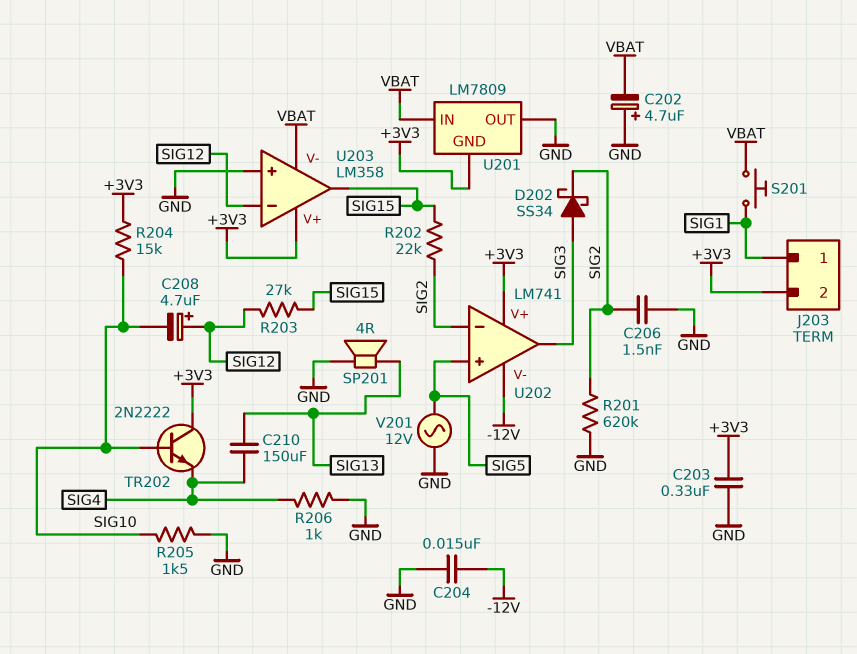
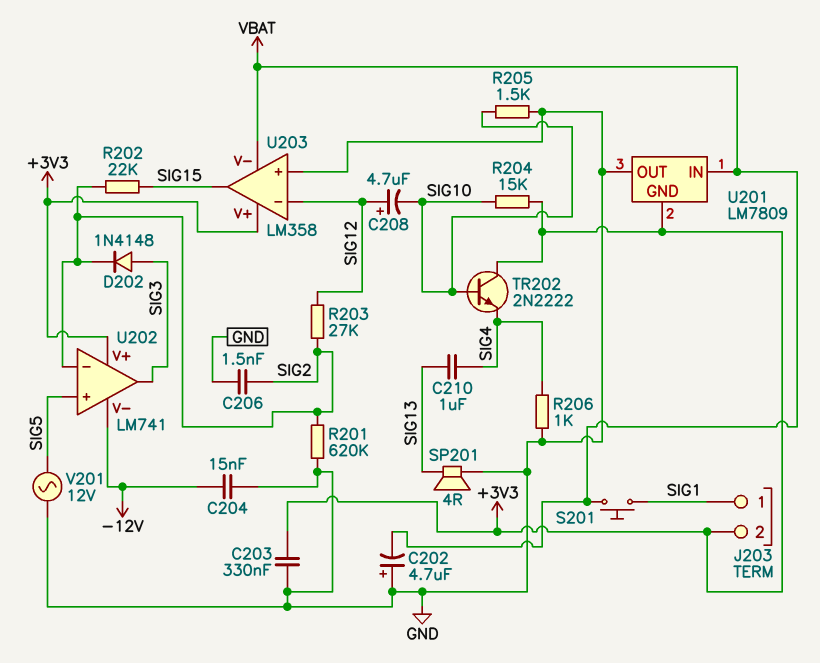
C210: 150uF (SIG4, SIG13) -> 1uF (SIG4, SIG13)
D202: schottky SS34 (A SIG3, K SIG2) -> diode 1N4148 (A SIG3, K SIG2)
R203: 27k (SIG12, SIG15) -> 27k (SIG2, SIG12)

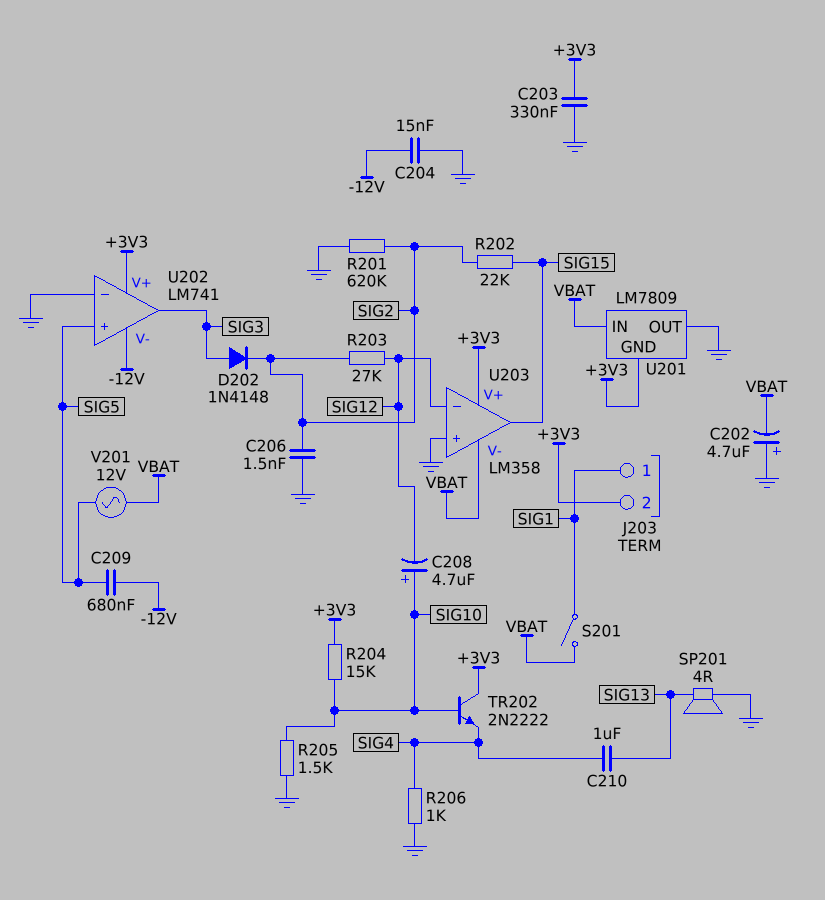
C208: 4.7uF (plus SIG12, minus SIG10) -> 4.7uF (plus SIG10, minus SIG12)
C209: none -> 680nF (-12V, SIG5)
S201: button (SIG1, VBAT) -> switch (SIG1, VBAT)
U202 pin in-: SIG2 -> GND
V201: AC 12V (GND, SIG5) -> AC 12V (SIG5, VBAT)

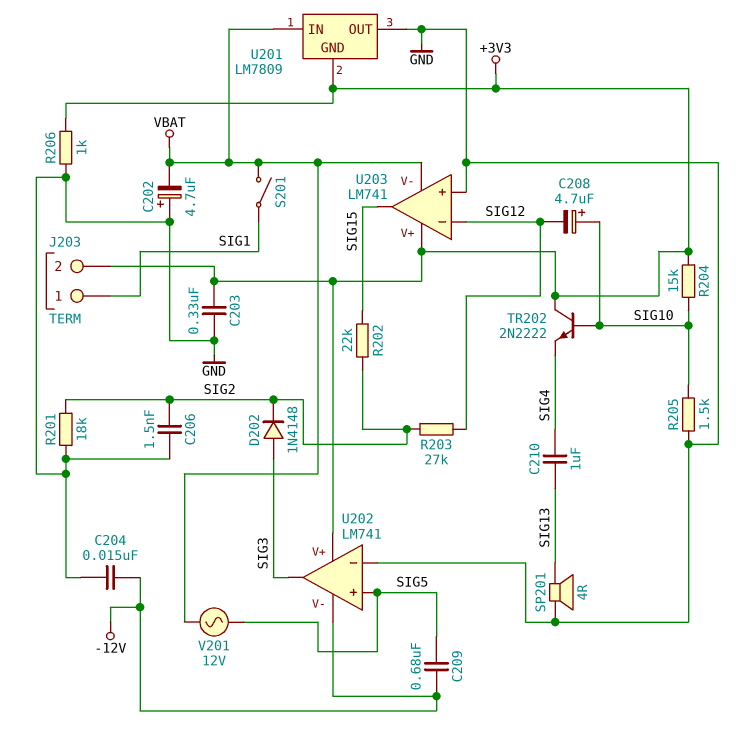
R201: 620k (GND, SIG2) -> 18k (GND, SIG2)
R206: 1k (GND, SIG4) -> 1k (+3V3, GND)
U203: LM358 -> LM741

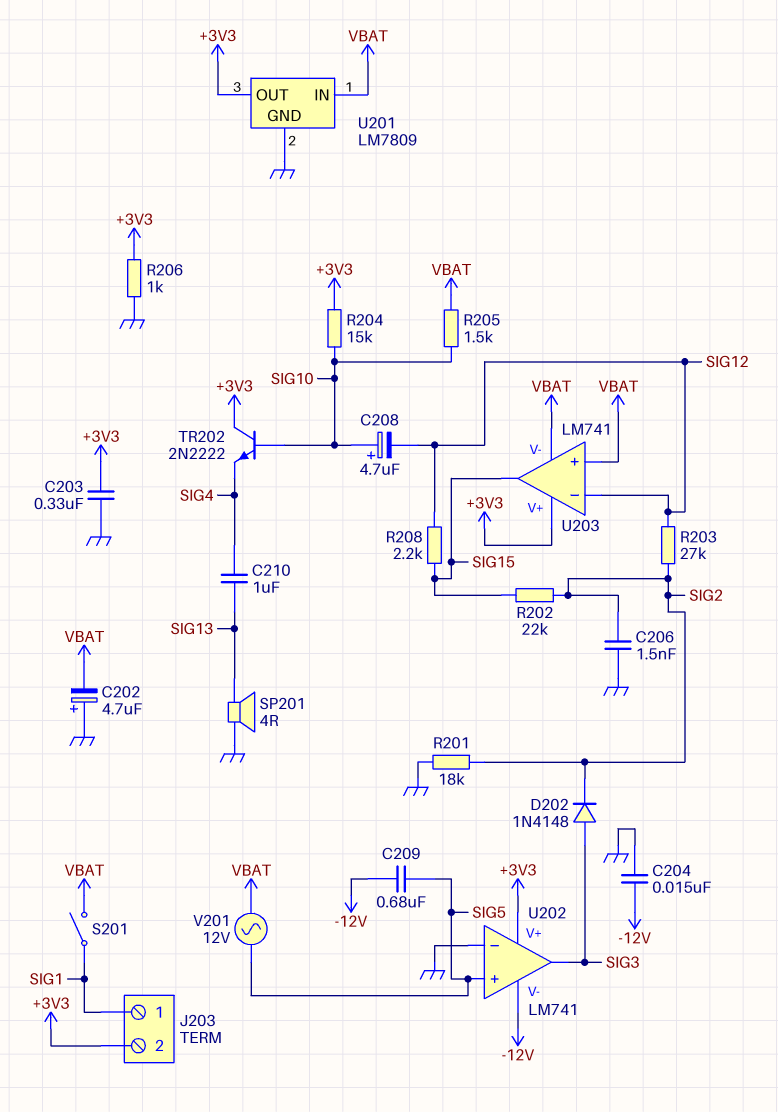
R205: 1.5k (GND, SIG10) -> 1.5k (SIG10, VBAT)
R208: none -> 2.2k (SIG12, SIG15)
U201 pin GND: +3V3 -> GND
U201 pin OUT: GND -> +3V3
U203 pin in+: GND -> VBAT

